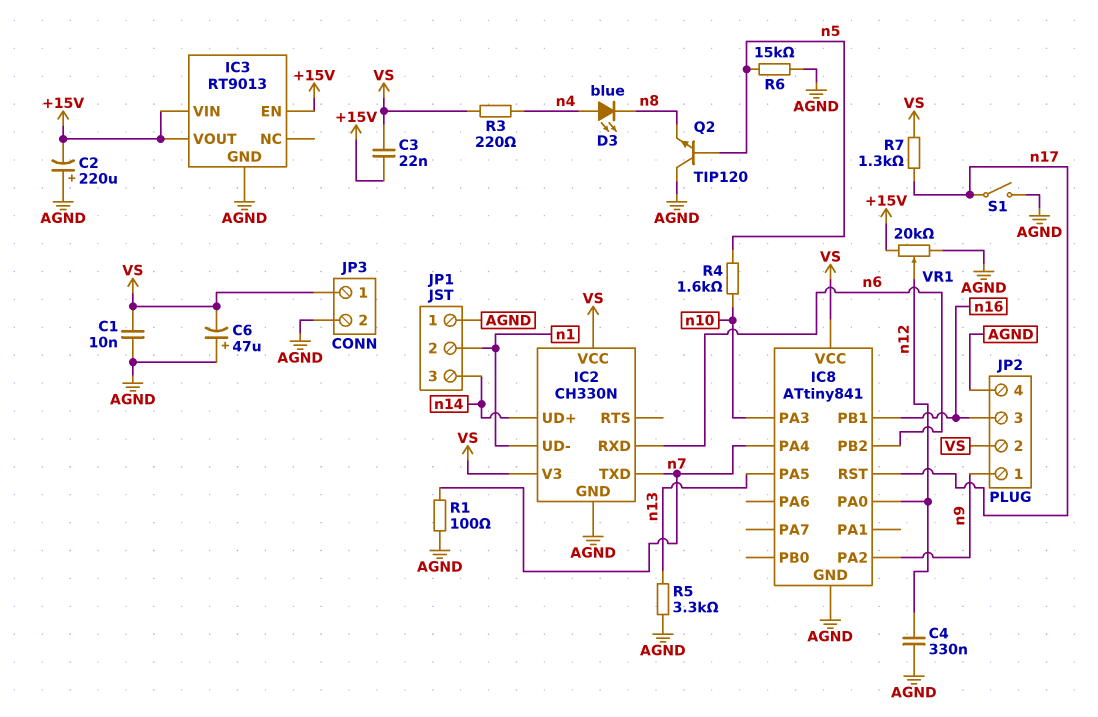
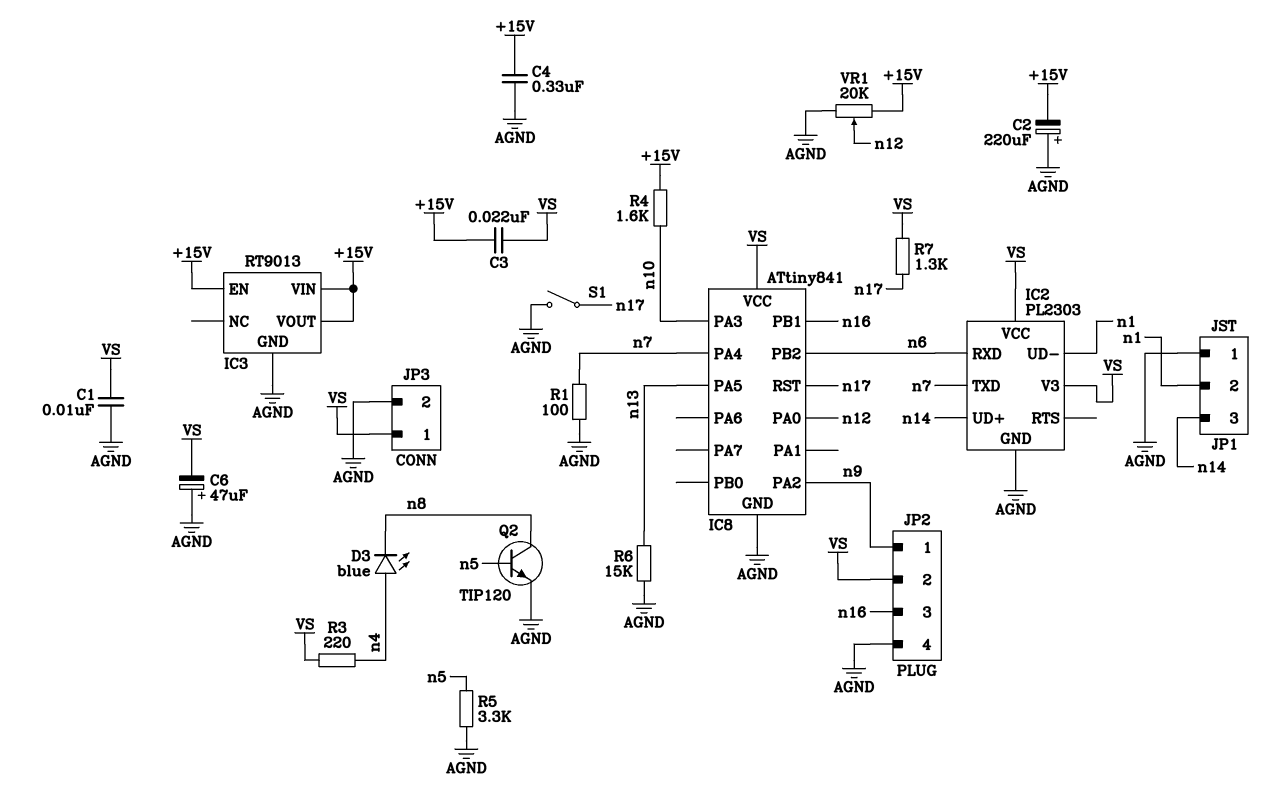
C4: 330nF (AGND, n12) -> 330nF (+15V, AGND)
IC2: CH330N -> PL2303
Q2: NPN TIP120 (B n5, C AGND, E n8) -> NPN TIP120 (B n5, C n8, E AGND)
R4: 1.6k (n5, n10) -> 1.6k (+15V, n10)
R5: 3.3k (AGND, n13) -> 3.3k (AGND, n5)
R6: 15k (AGND, n5) -> 15k (AGND, n13)

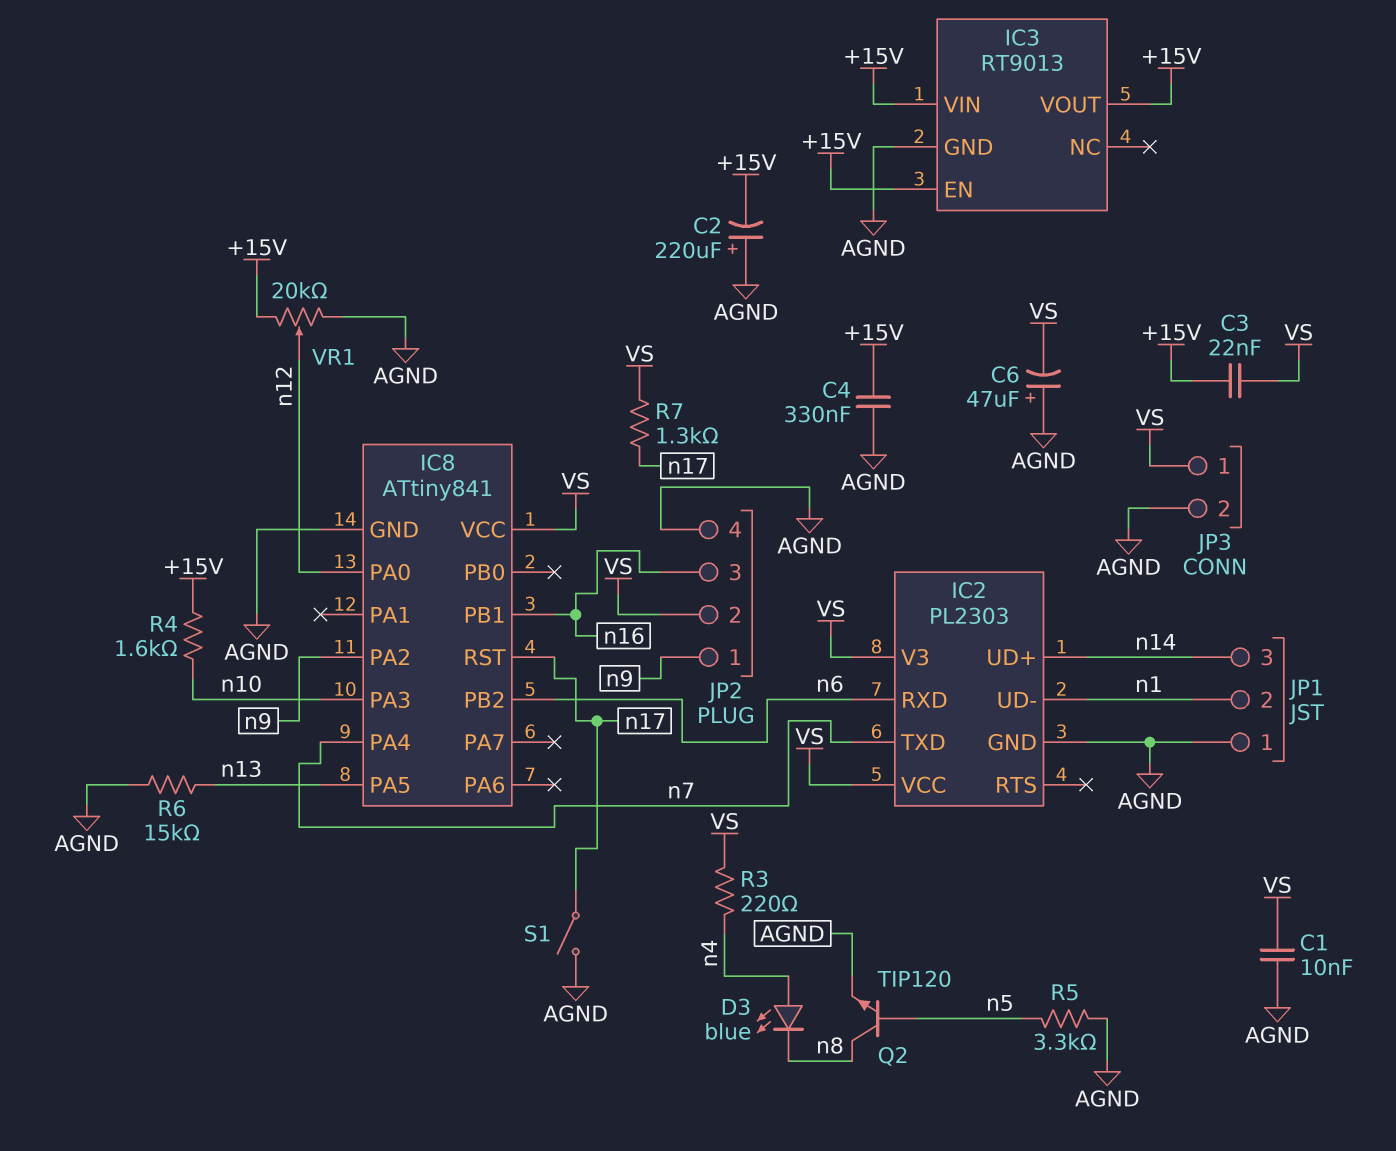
R1: 100 (AGND, n7) -> none

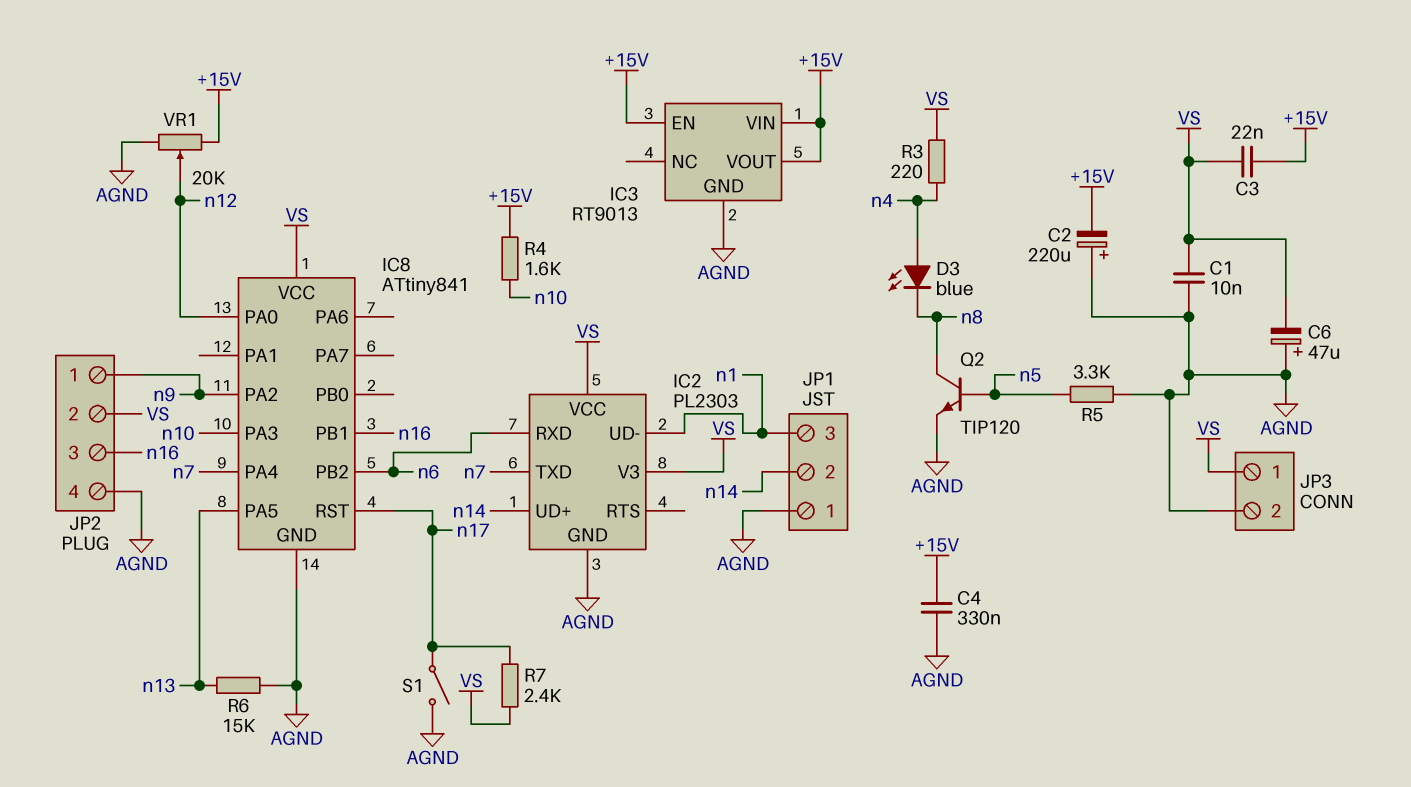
JP1 pin 2: n1 -> n14
JP1 pin 3: n14 -> n1
R7: 1.3k (VS, n17) -> 2.4k (VS, n17)

